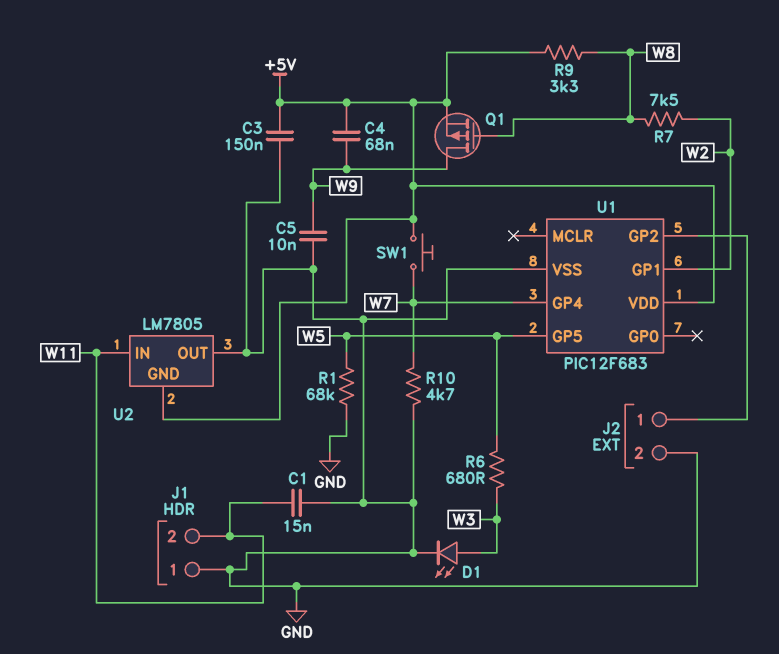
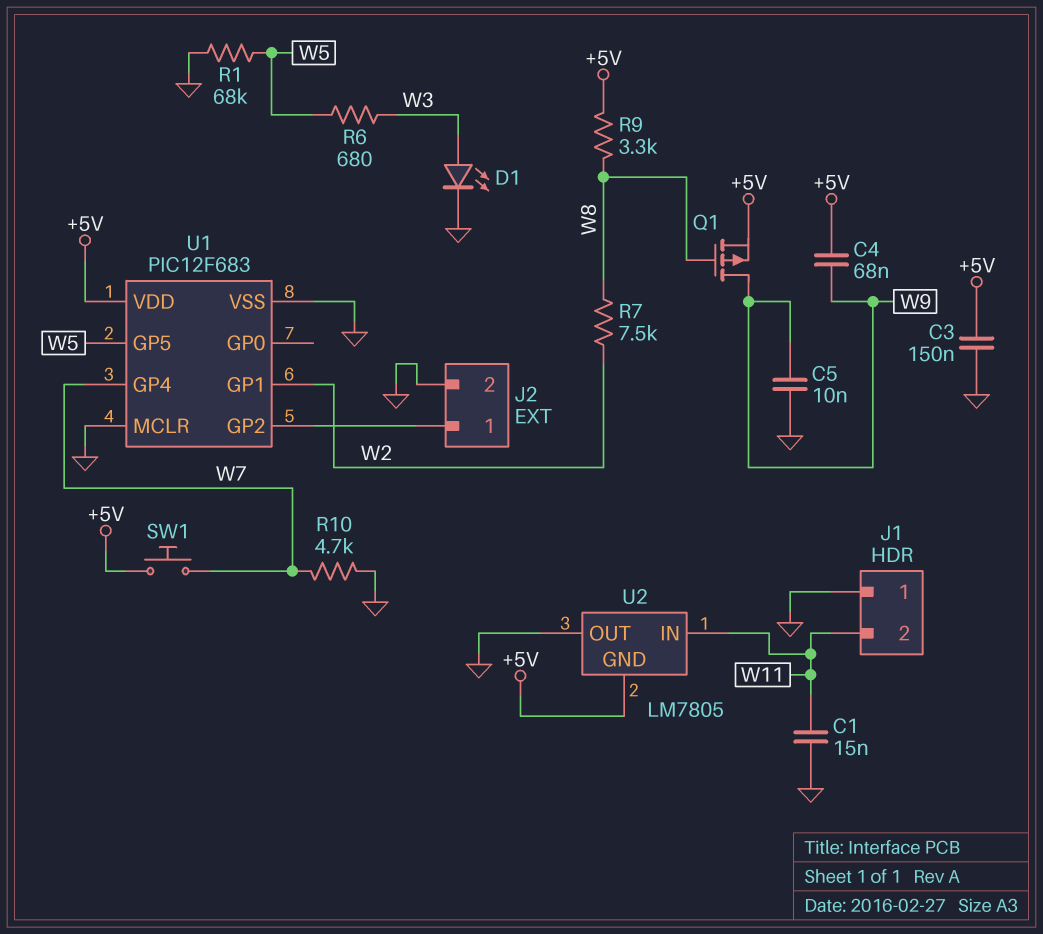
U1 pin MCLR: none -> GND

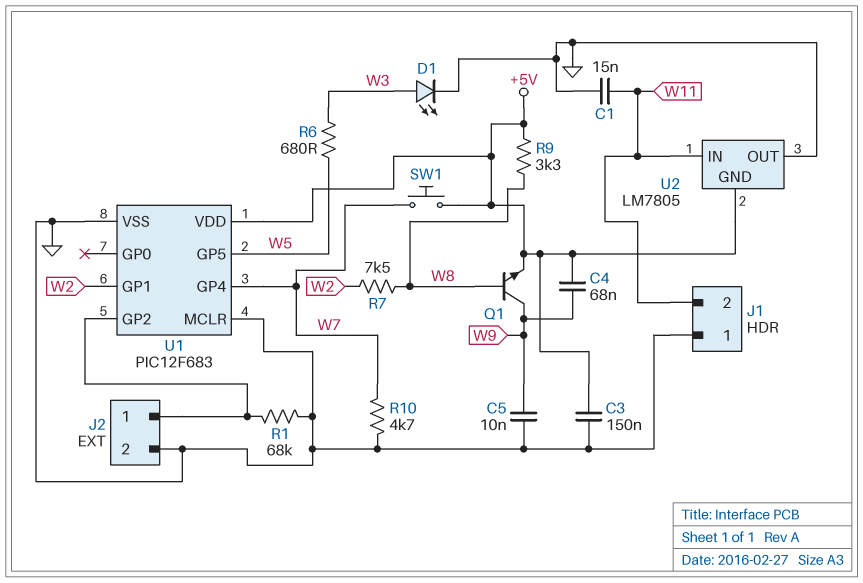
Q1: PMOS (G W8, D W9, S +5V) -> NPN (B W8, C W9, E +5V)
R1: 68k (GND, W5) -> 68k (GND, J2/1)

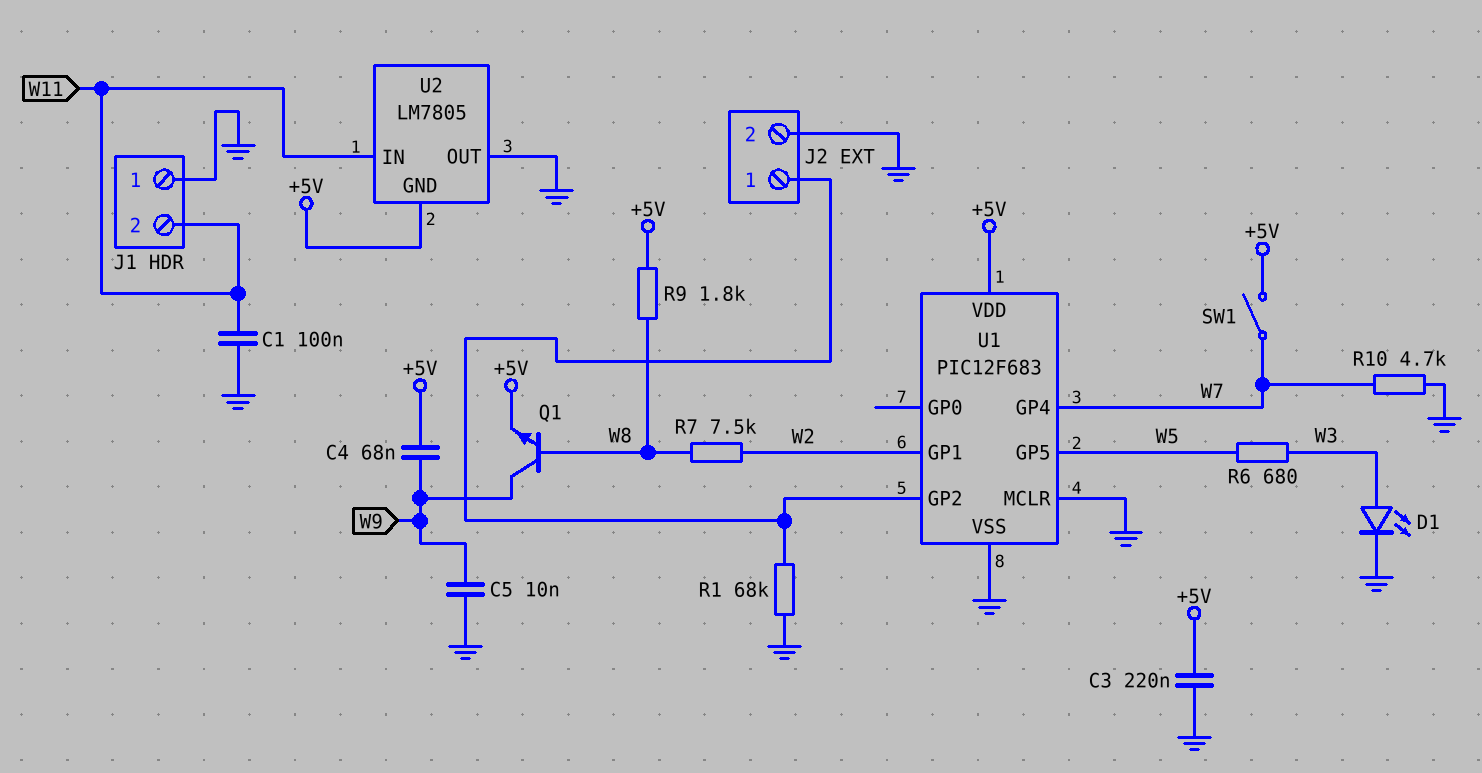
C1: 15nF (GND, W11) -> 100nF (GND, W11)
C3: 150nF (+5V, GND) -> 220nF (+5V, GND)
R9: 3.3k (+5V, W8) -> 1.8k (+5V, W8)
SW1: button (+5V, W7) -> switch (+5V, W7)

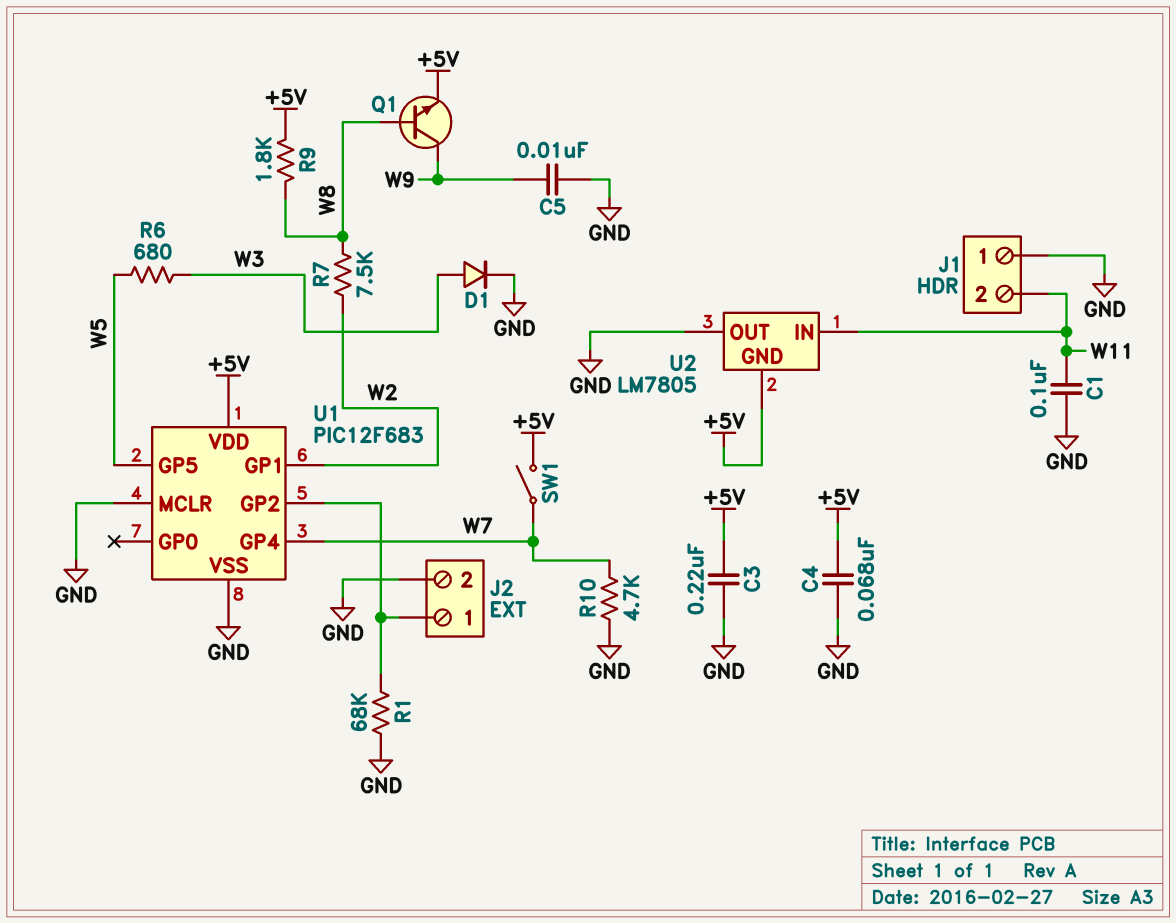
C4: 68nF (+5V, W9) -> 68nF (+5V, GND)
D1: LED (A W3, K GND) -> diode (A W3, K GND)

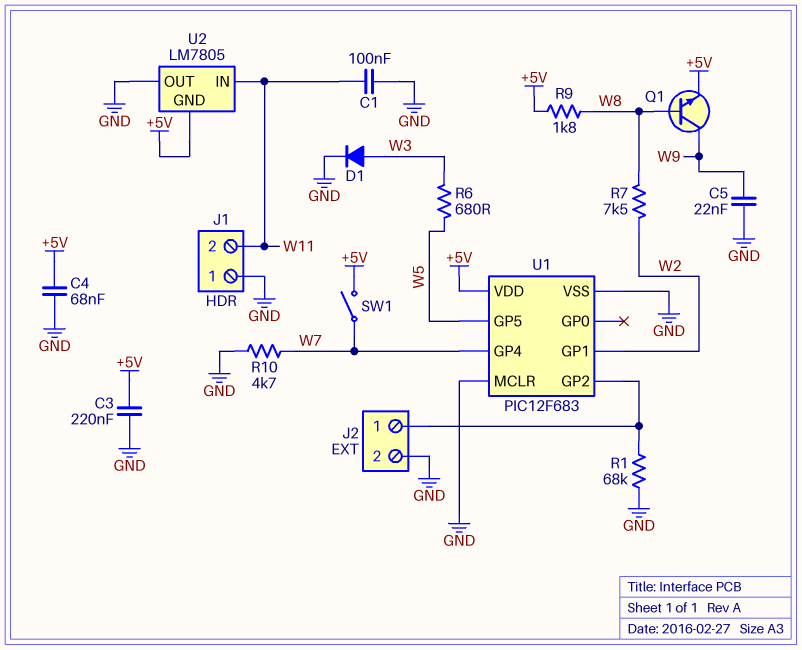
C5: 10nF (GND, W9) -> 22nF (GND, W9)

